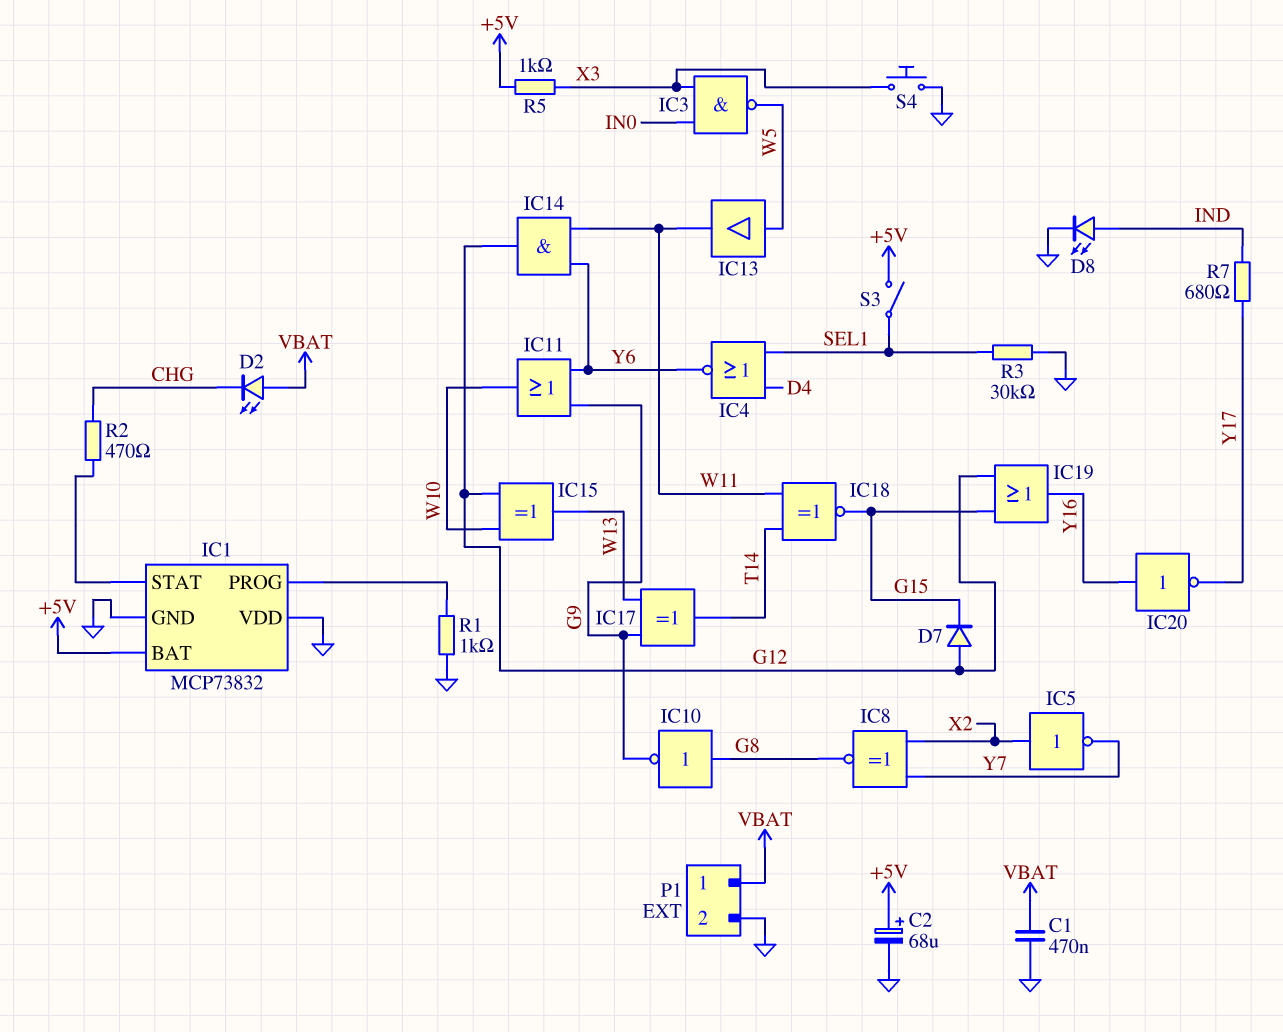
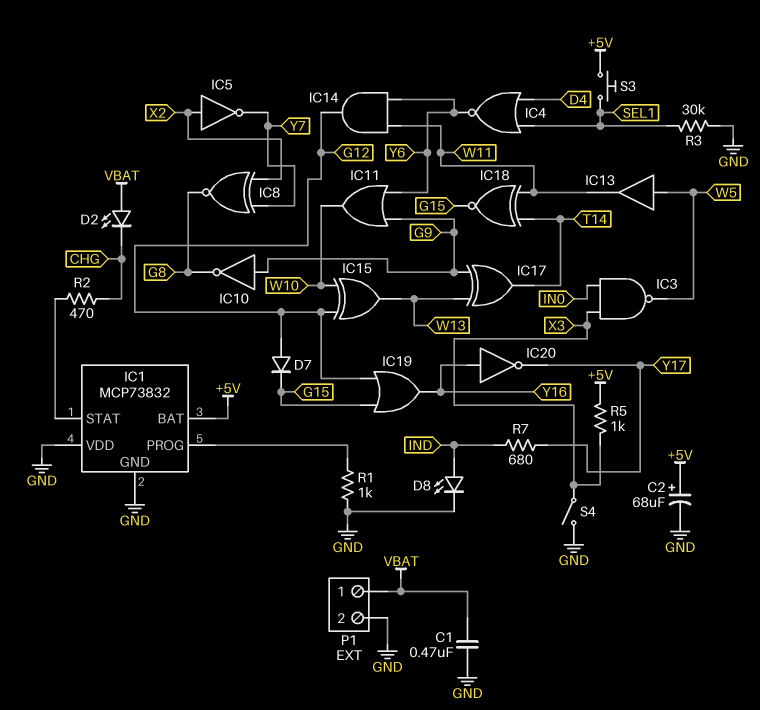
IC10: NOT (in G8, out G9) -> NOT (in G9, out G8)
S3: switch (+5V, SEL1) -> button (+5V, SEL1)
S4: button (GND, X3) -> switch (GND, X3)

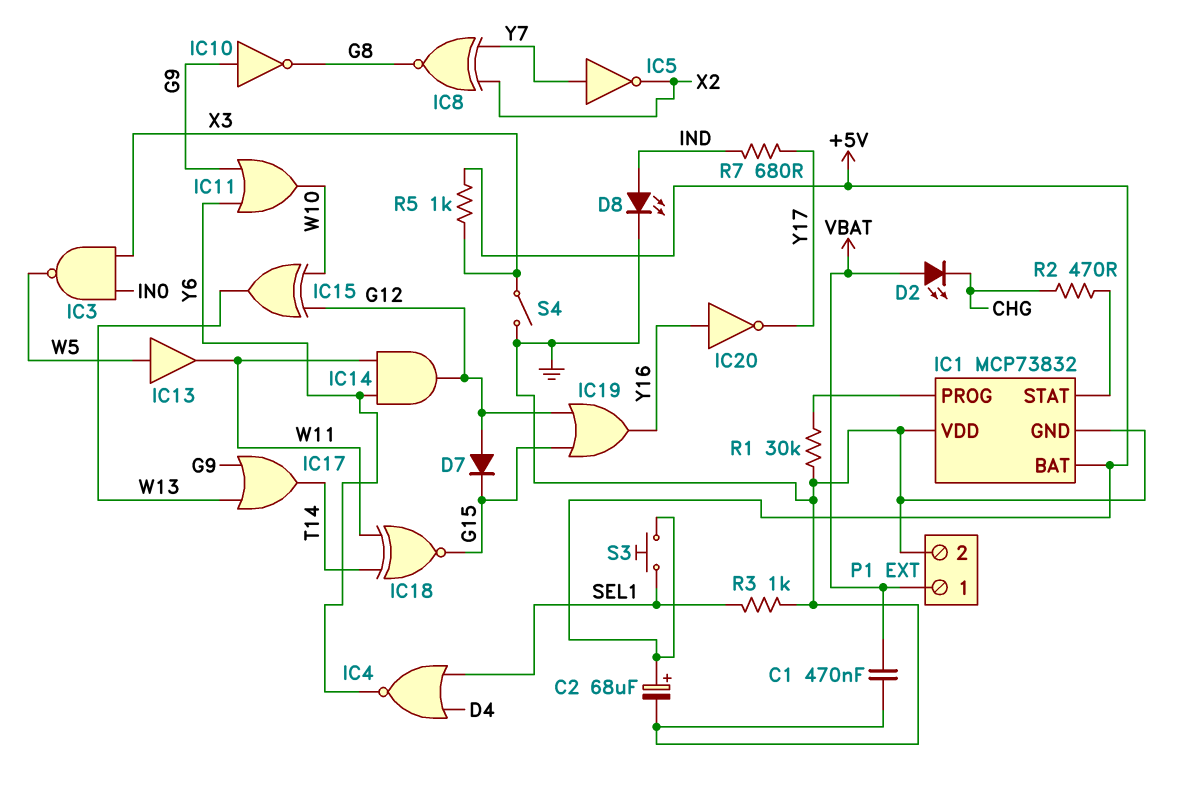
IC5: NOT (in X2, out Y7) -> NOT (in Y7, out X2)
IC17: XOR (in G9, in W13, out T14) -> OR (in G9, in W13, out T14)
R1: 1k (GND, IC1/PROG) -> 30k (GND, IC1/PROG)
R3: 30k (GND, SEL1) -> 1k (GND, SEL1)

